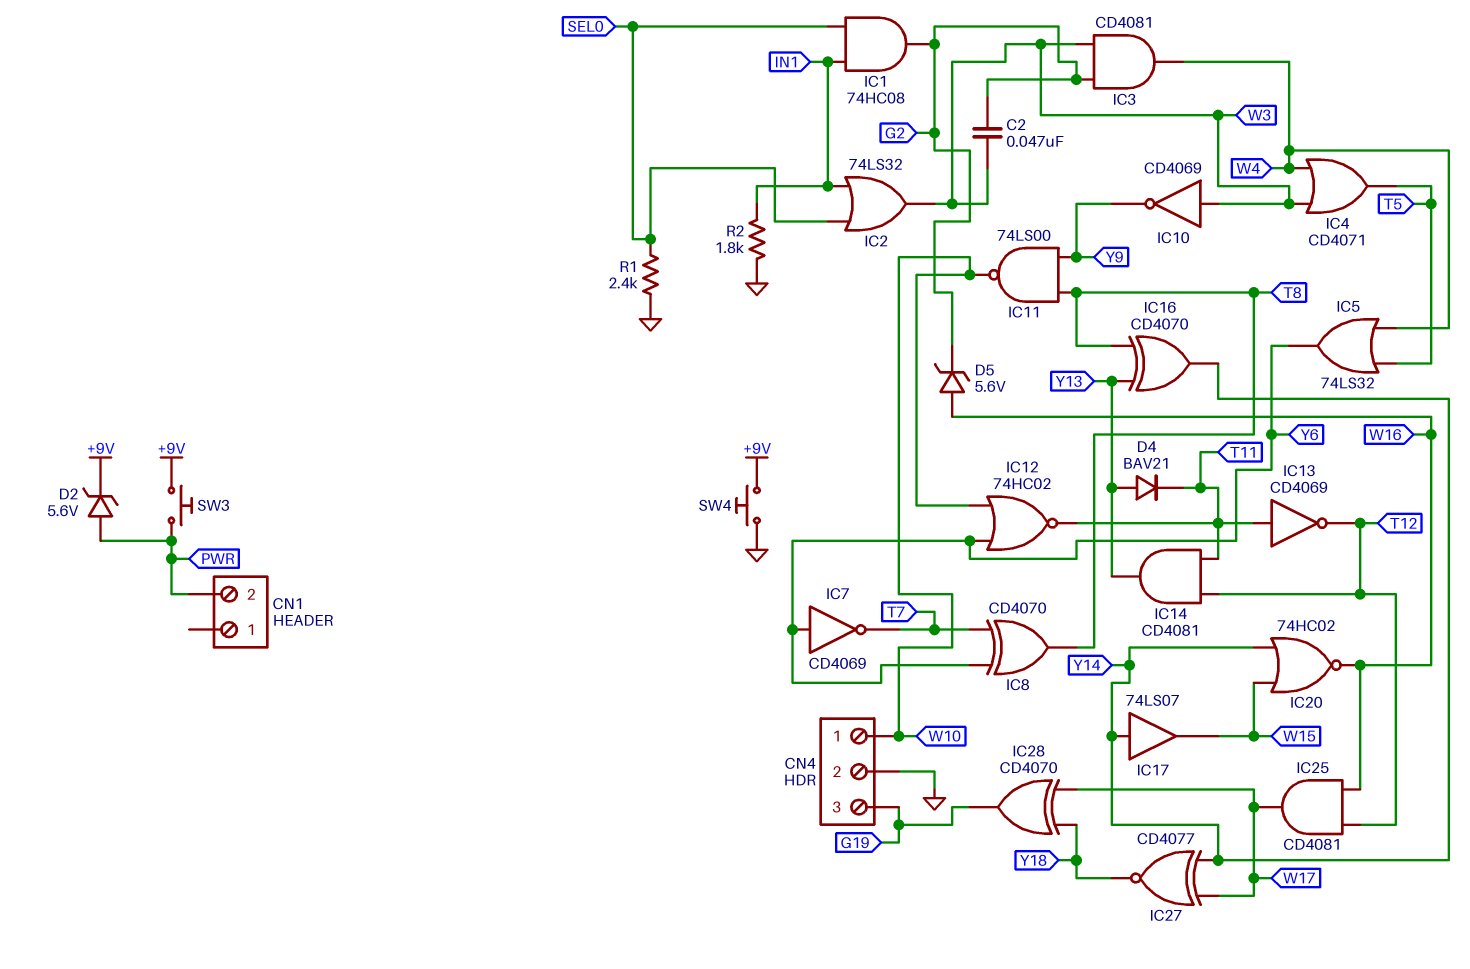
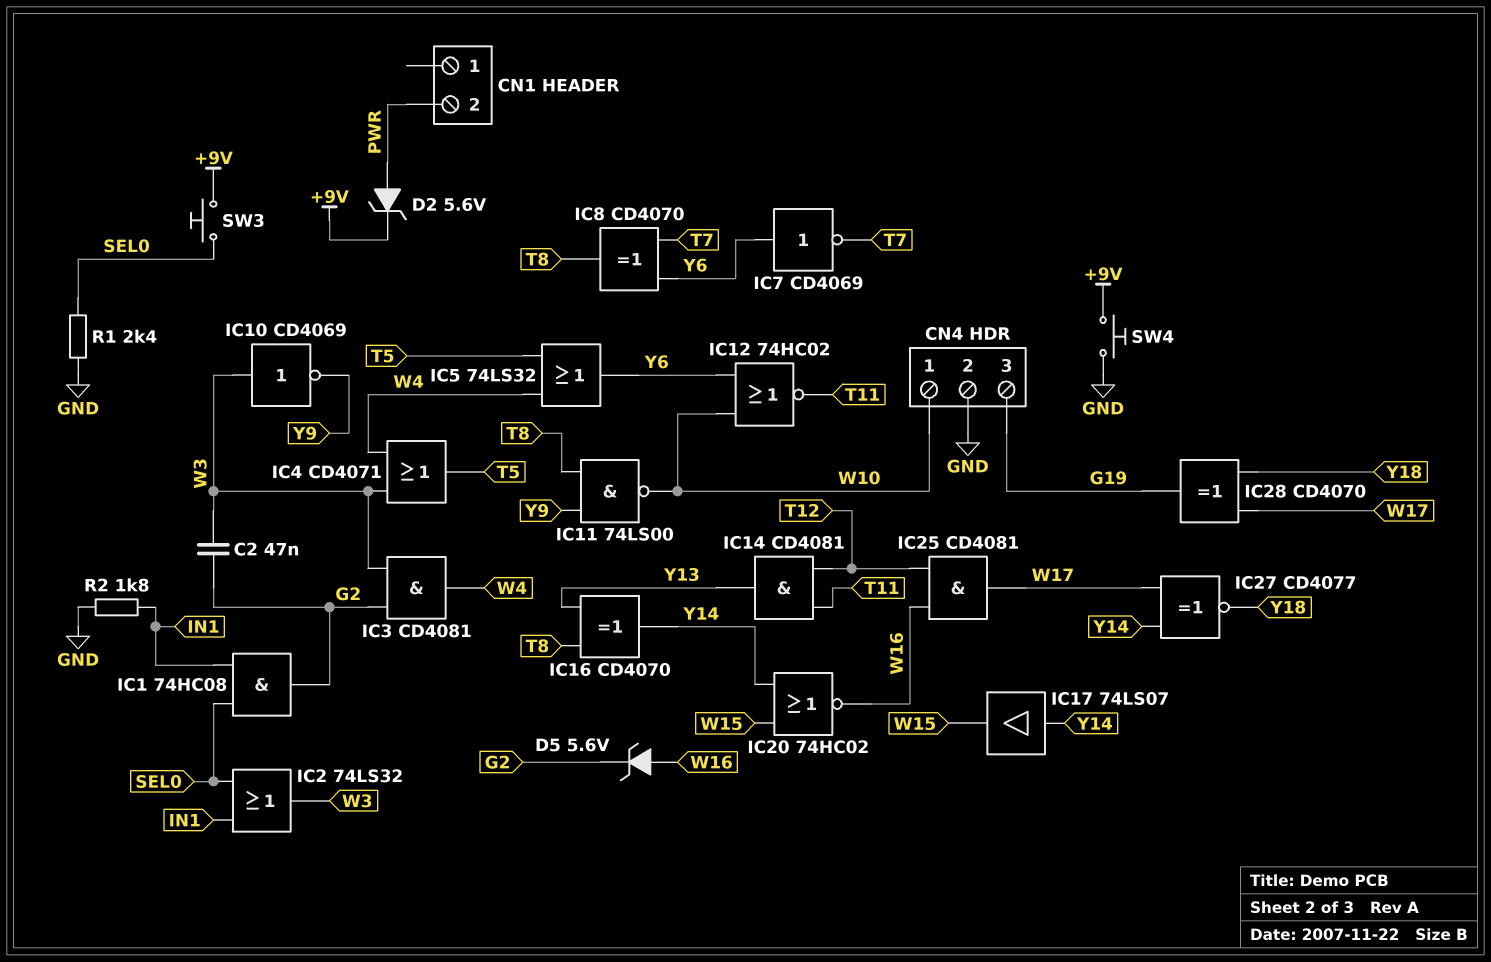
D4: diode BAV21 (A Y13, K T11) -> none
IC13: NOT CD4069 (in T11, out T12) -> none
SW3: button (+9V, PWR) -> button (+9V, SEL0)

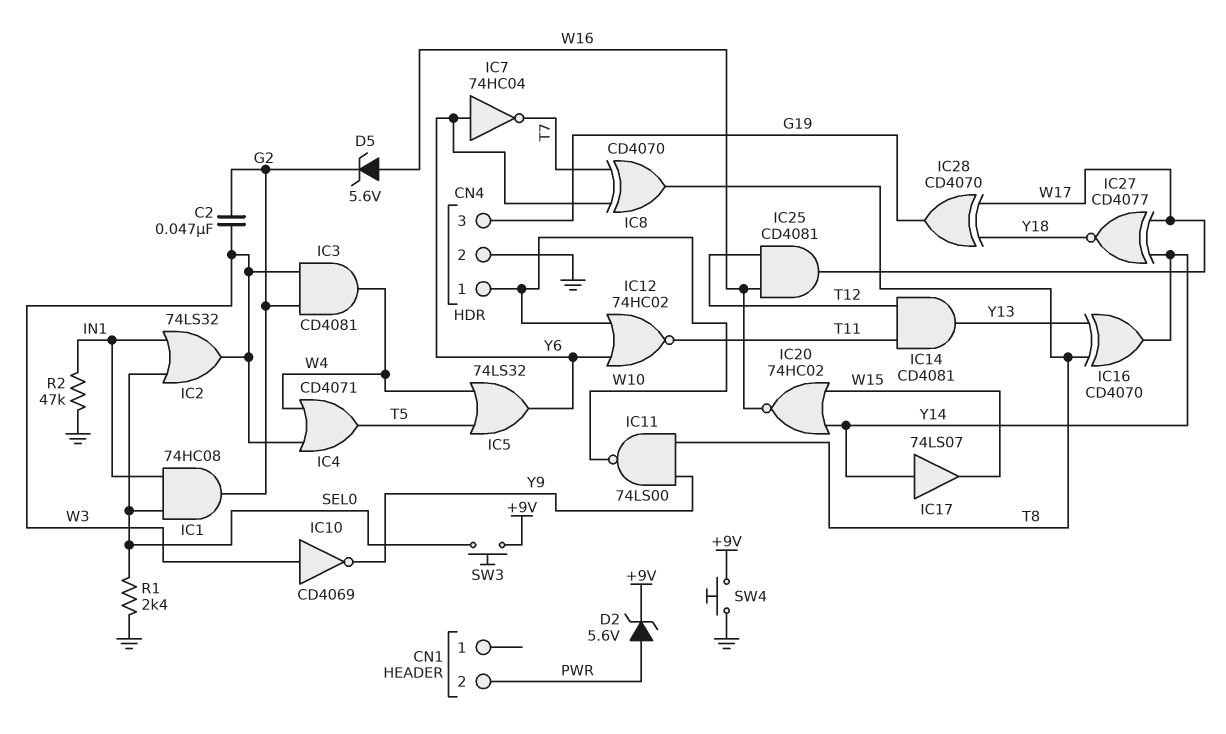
IC7: NOT CD4069 (in Y6, out T7) -> NOT 74HC04 (in Y6, out T7)
R2: 1.8k (GND, IN1) -> 47k (GND, IN1)

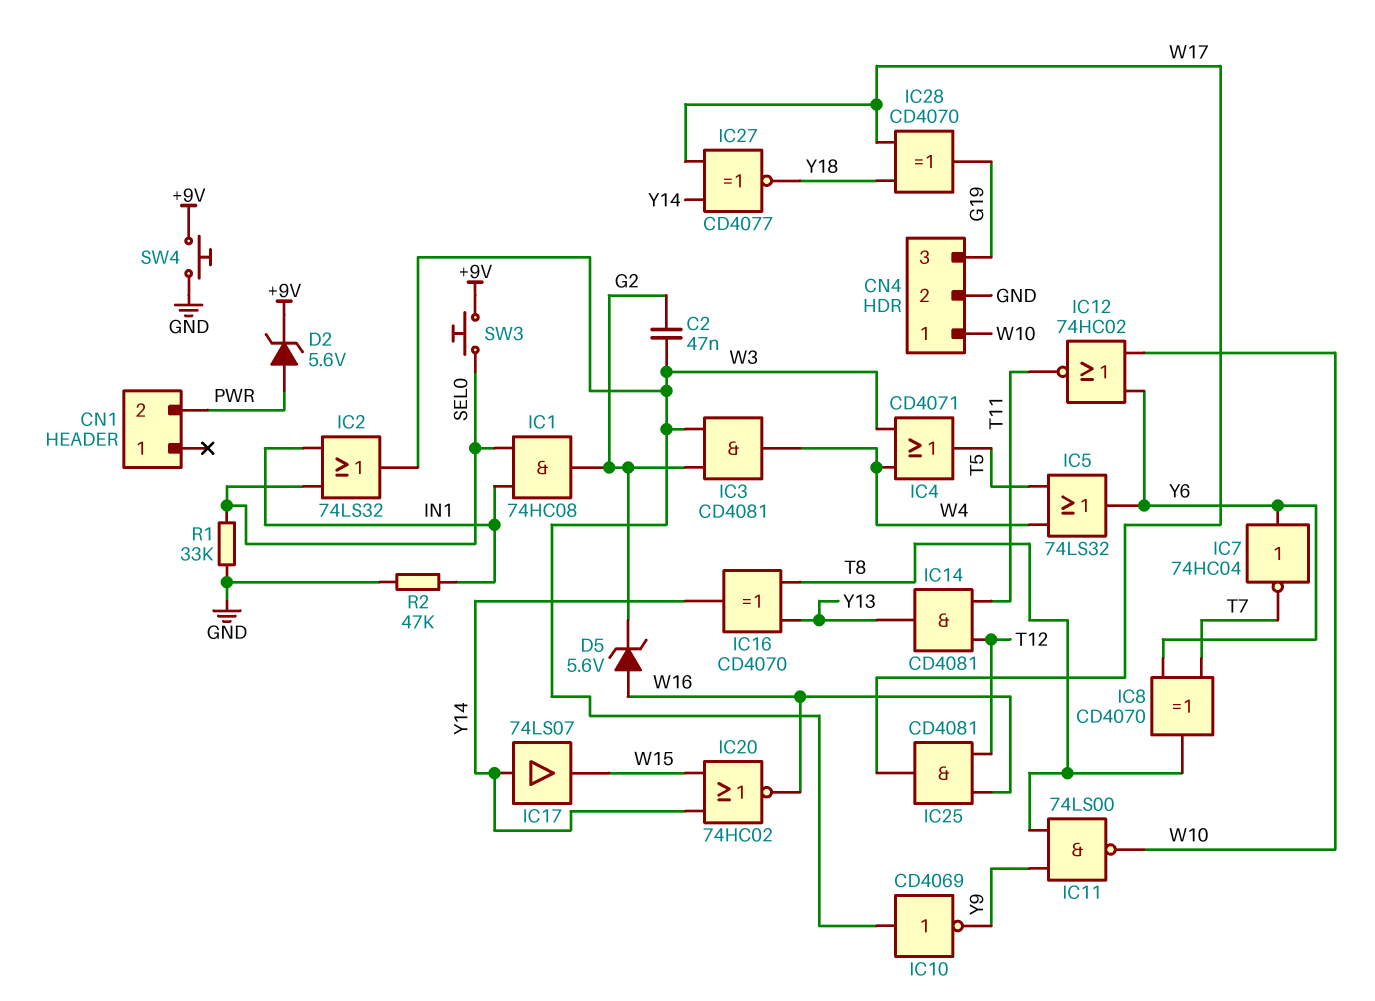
R1: 2.4k (GND, SEL0) -> 33k (GND, SEL0)

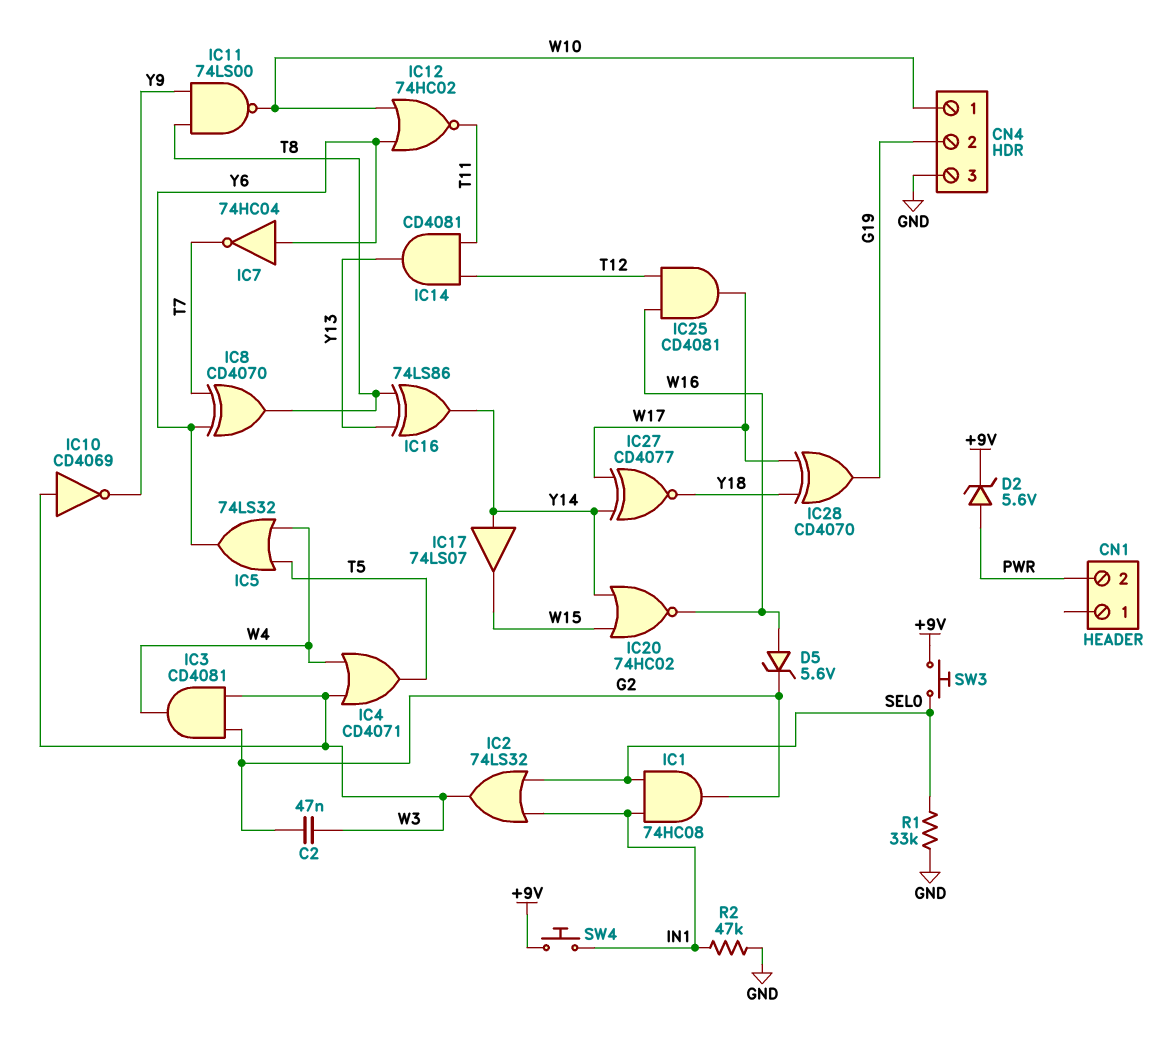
CN4 pin 2: GND -> G19
CN4 pin 3: G19 -> GND
IC16: XOR CD4070 (in T8, in Y13, out Y14) -> XOR 74LS86 (in T8, in Y13, out Y14)
SW4: button (+9V, GND) -> button (+9V, IN1)

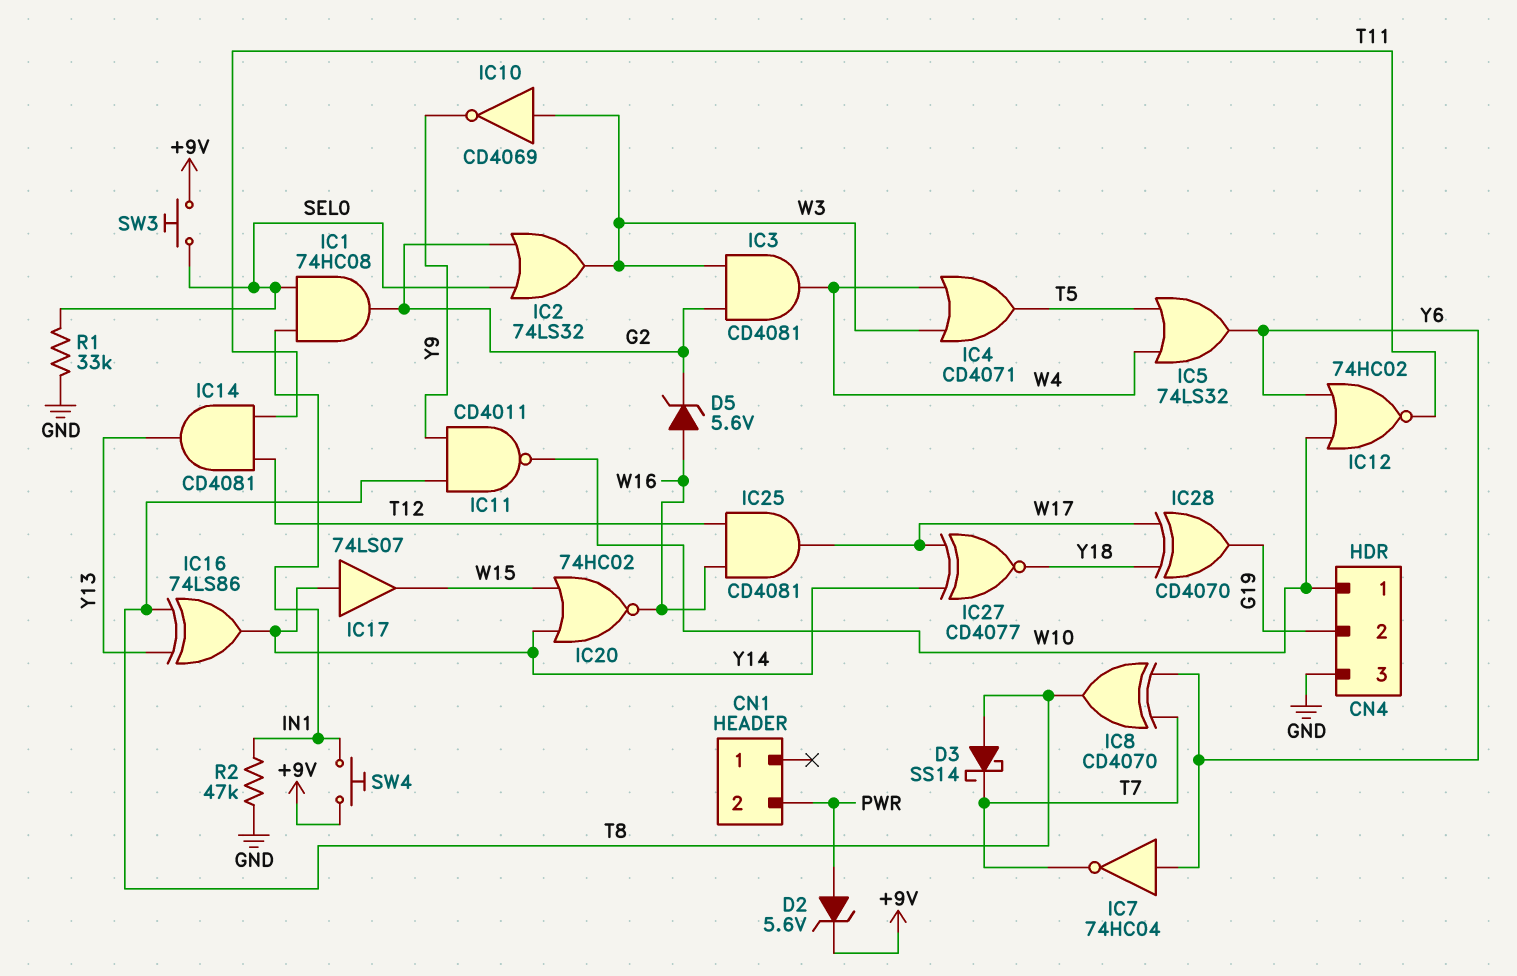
C2: 47nF (G2, W3) -> none
D3: none -> schottky SS14 (A T8, K T7)
IC2: OR 74LS32 (in IN1, in SEL0, out W3) -> OR 74LS32 (in G2, in SEL0, out W3)
IC11: NAND 74LS00 (in T8, in Y9, out W10) -> NAND CD4011 (in T8, in Y9, out W10)

